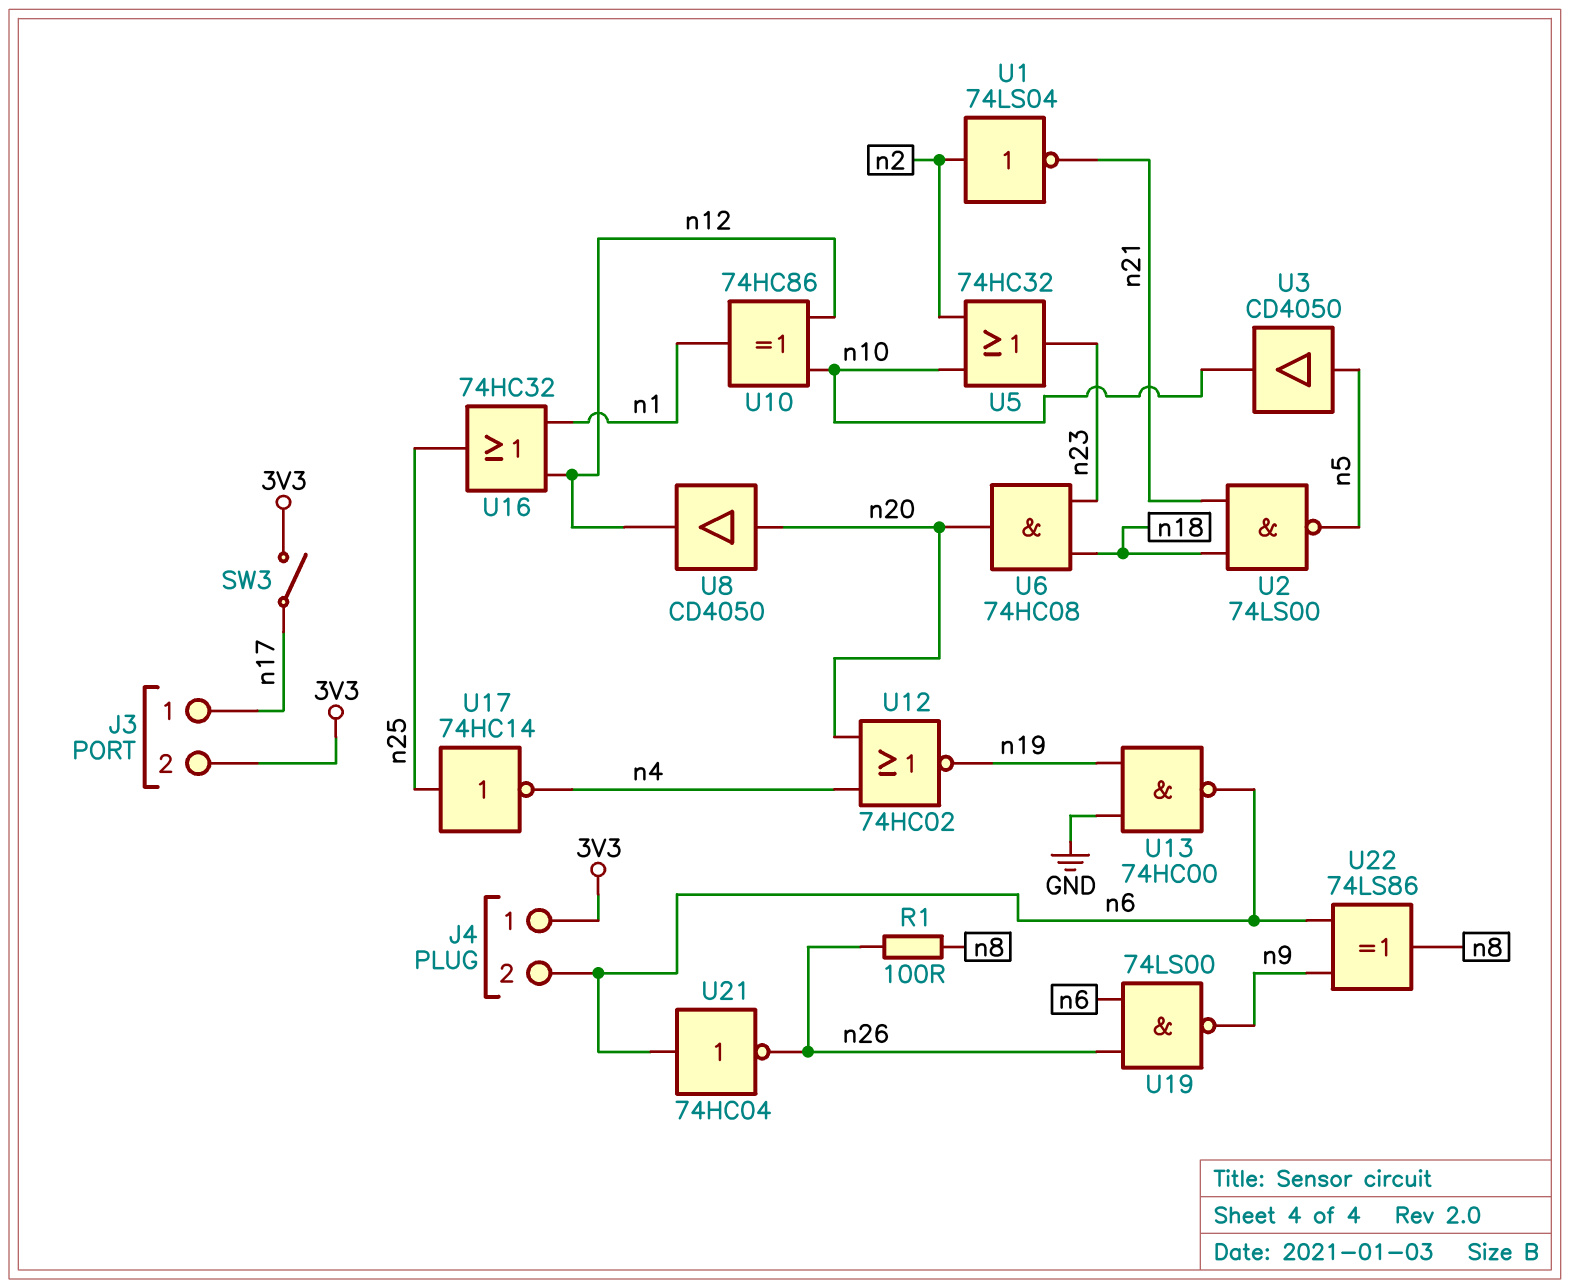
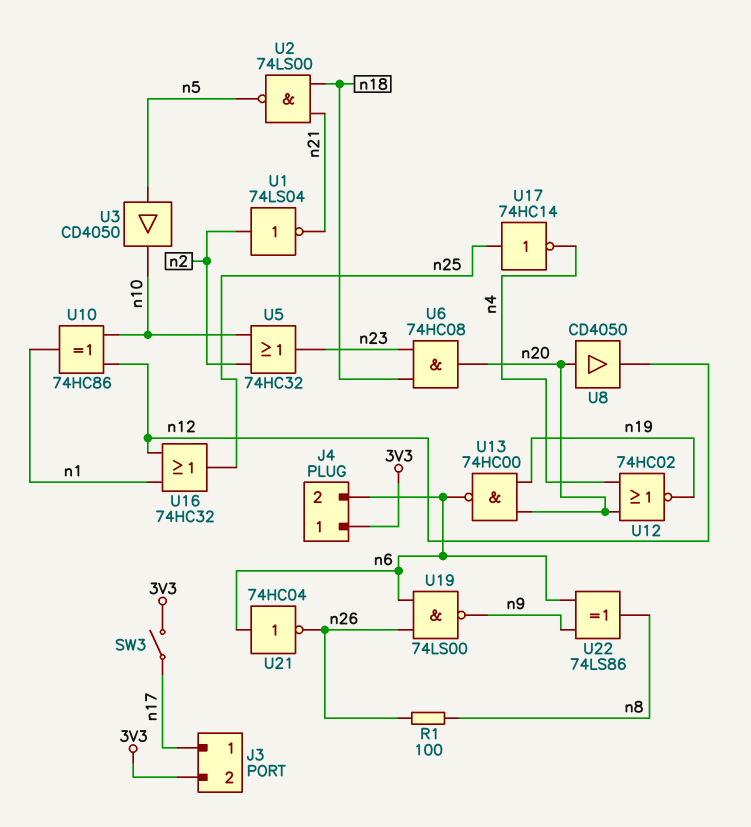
U13: NAND 74HC00 (in GND, in n19, out n6) -> NAND 74HC00 (in n19, in n20, out n6)

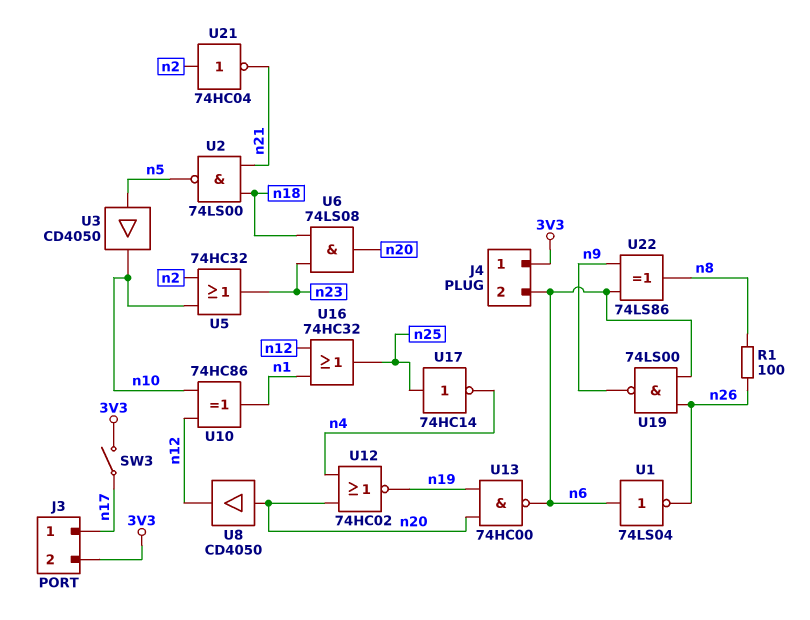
U1: NOT 74LS04 (in n2, out n21) -> NOT 74LS04 (in n6, out n26)
U6: AND 74HC08 (in n18, in n23, out n20) -> AND 74LS08 (in n18, in n23, out n20)
U21: NOT 74HC04 (in n6, out n26) -> NOT 74HC04 (in n2, out n21)

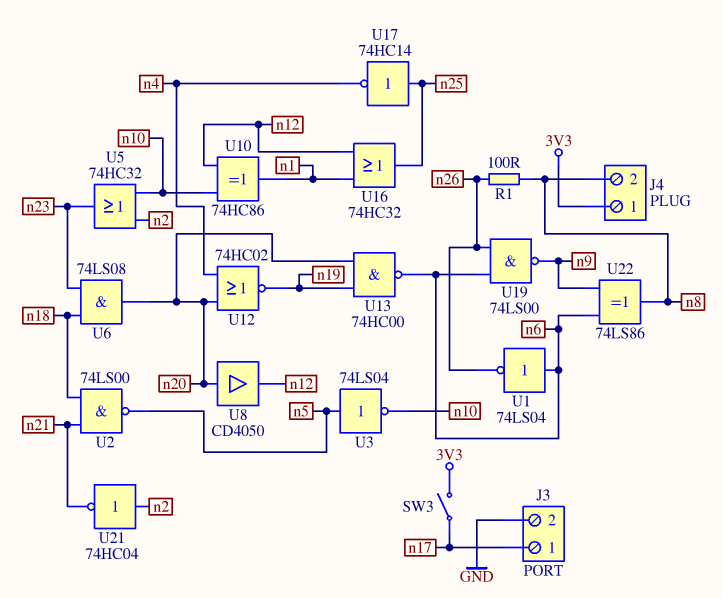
J3 pin 2: 3V3 -> GND
J4 pin 2: n6 -> n8
U3: buffer CD4050 (in n5, out n10) -> NOT 74LS04 (in n5, out n10)

